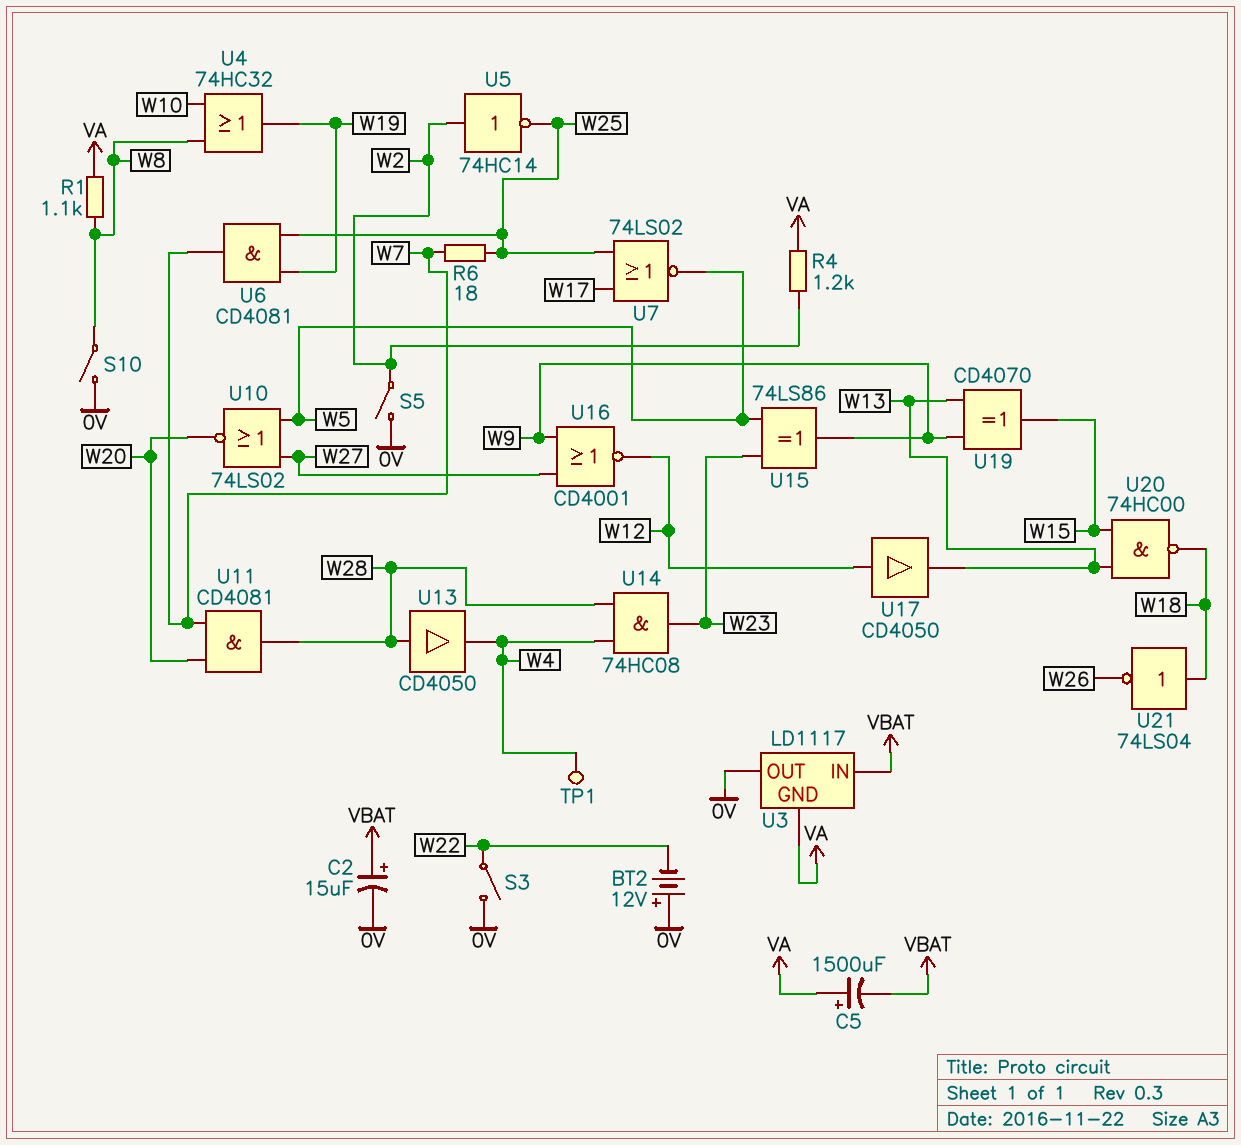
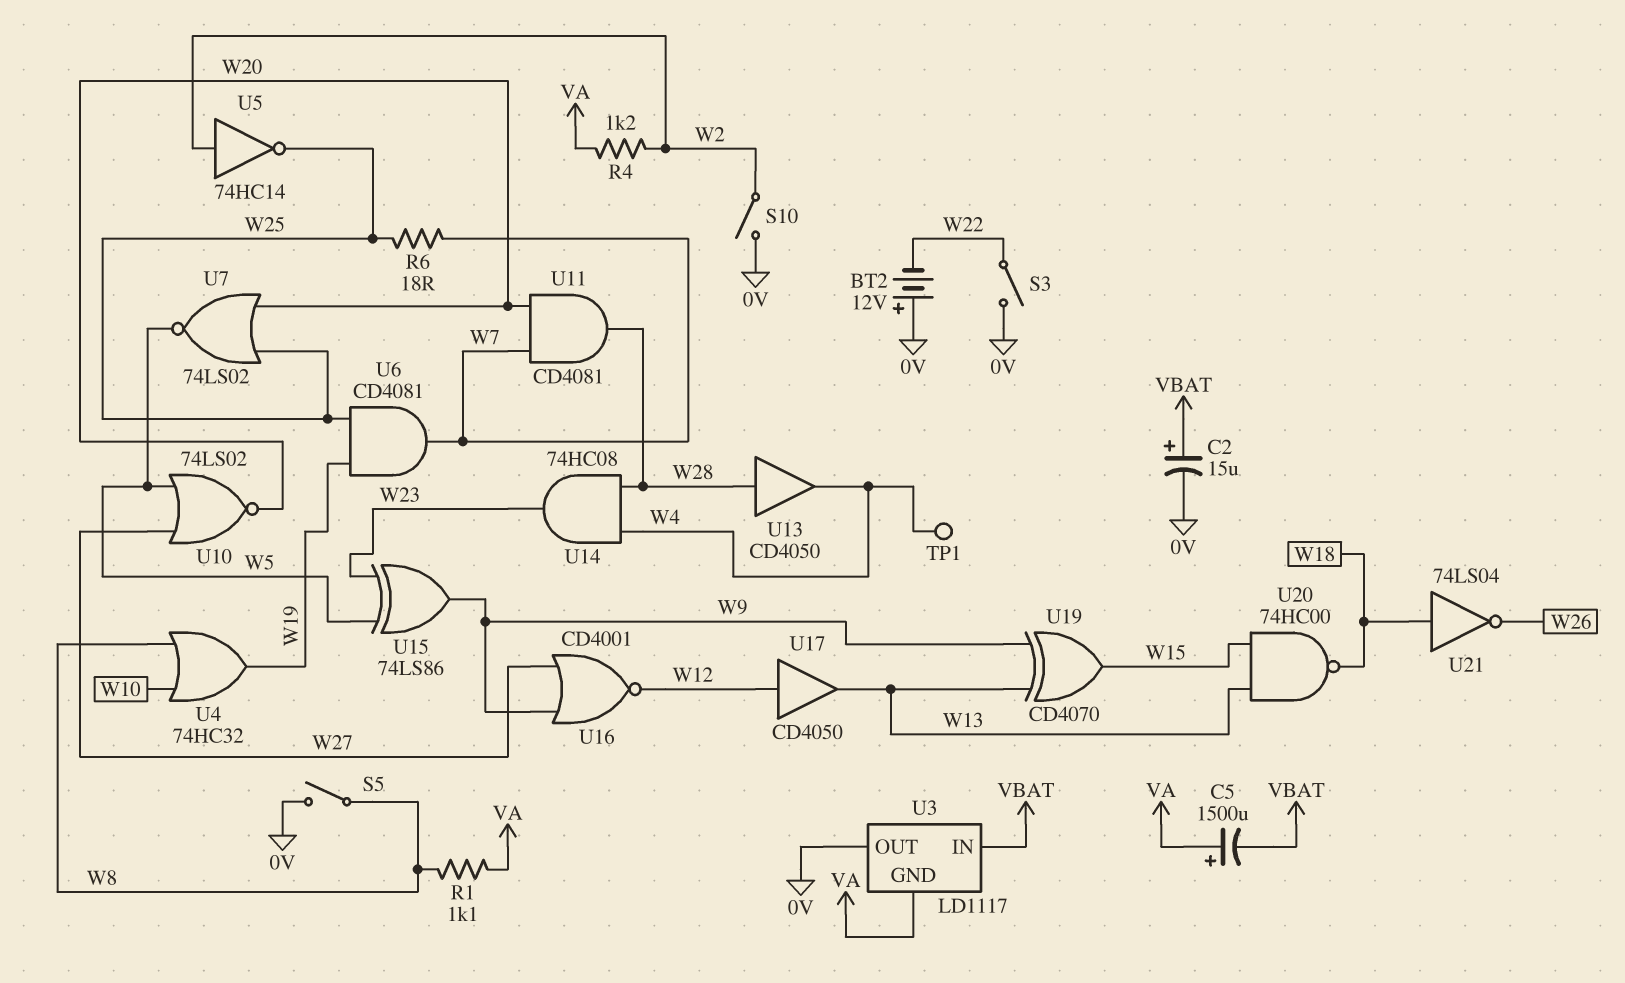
S5: switch (0V, W2) -> switch (0V, W8)
S10: switch (0V, W8) -> switch (0V, W2)
U7: NOR 74LS02 (in W17, in W25, out W5) -> NOR 74LS02 (in W20, in W25, out W5)

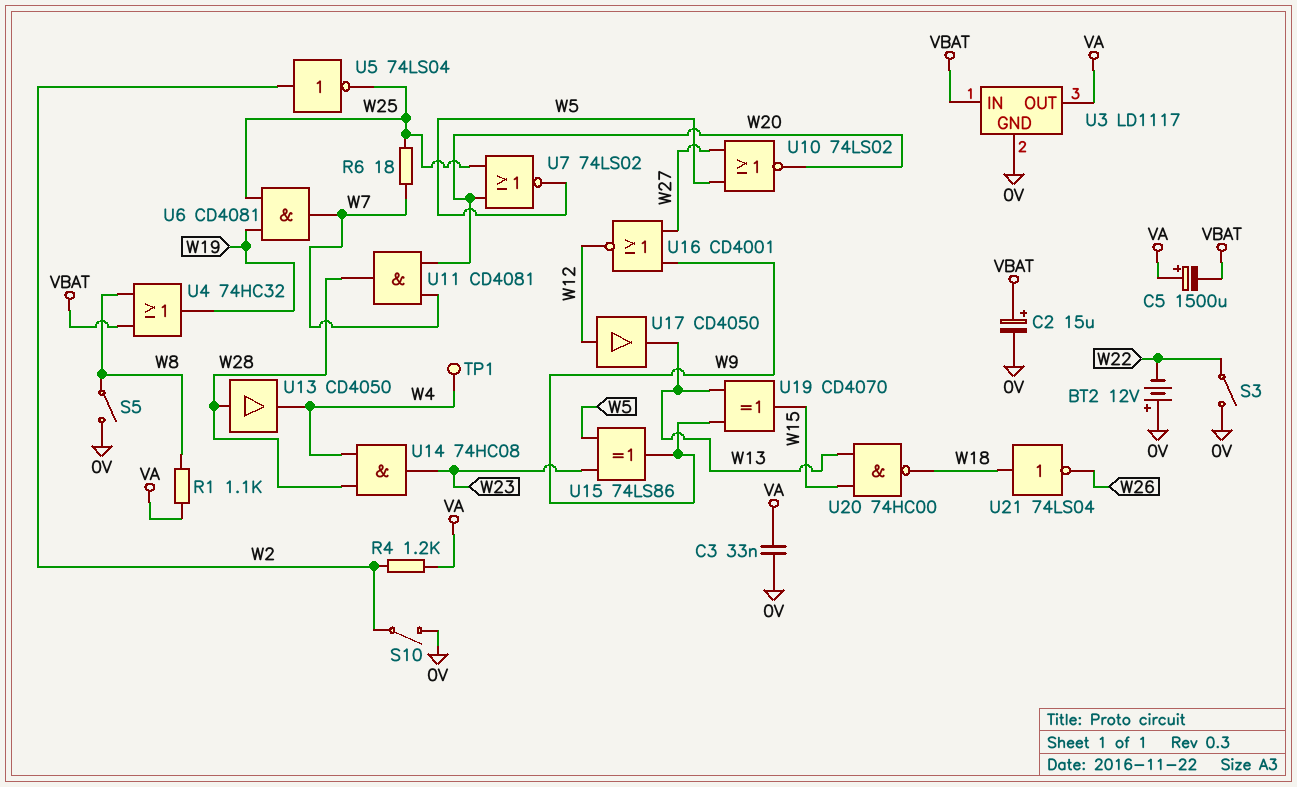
C3: none -> 33nF (0V, VA)
U3 pin GND: VA -> 0V
U3 pin OUT: 0V -> VA
U4: OR 74HC32 (in W8, in W10, out W19) -> OR 74HC32 (in VBAT, in W8, out W19)
U5: NOT 74HC14 (in W2, out W25) -> NOT 74LS04 (in W2, out W25)

